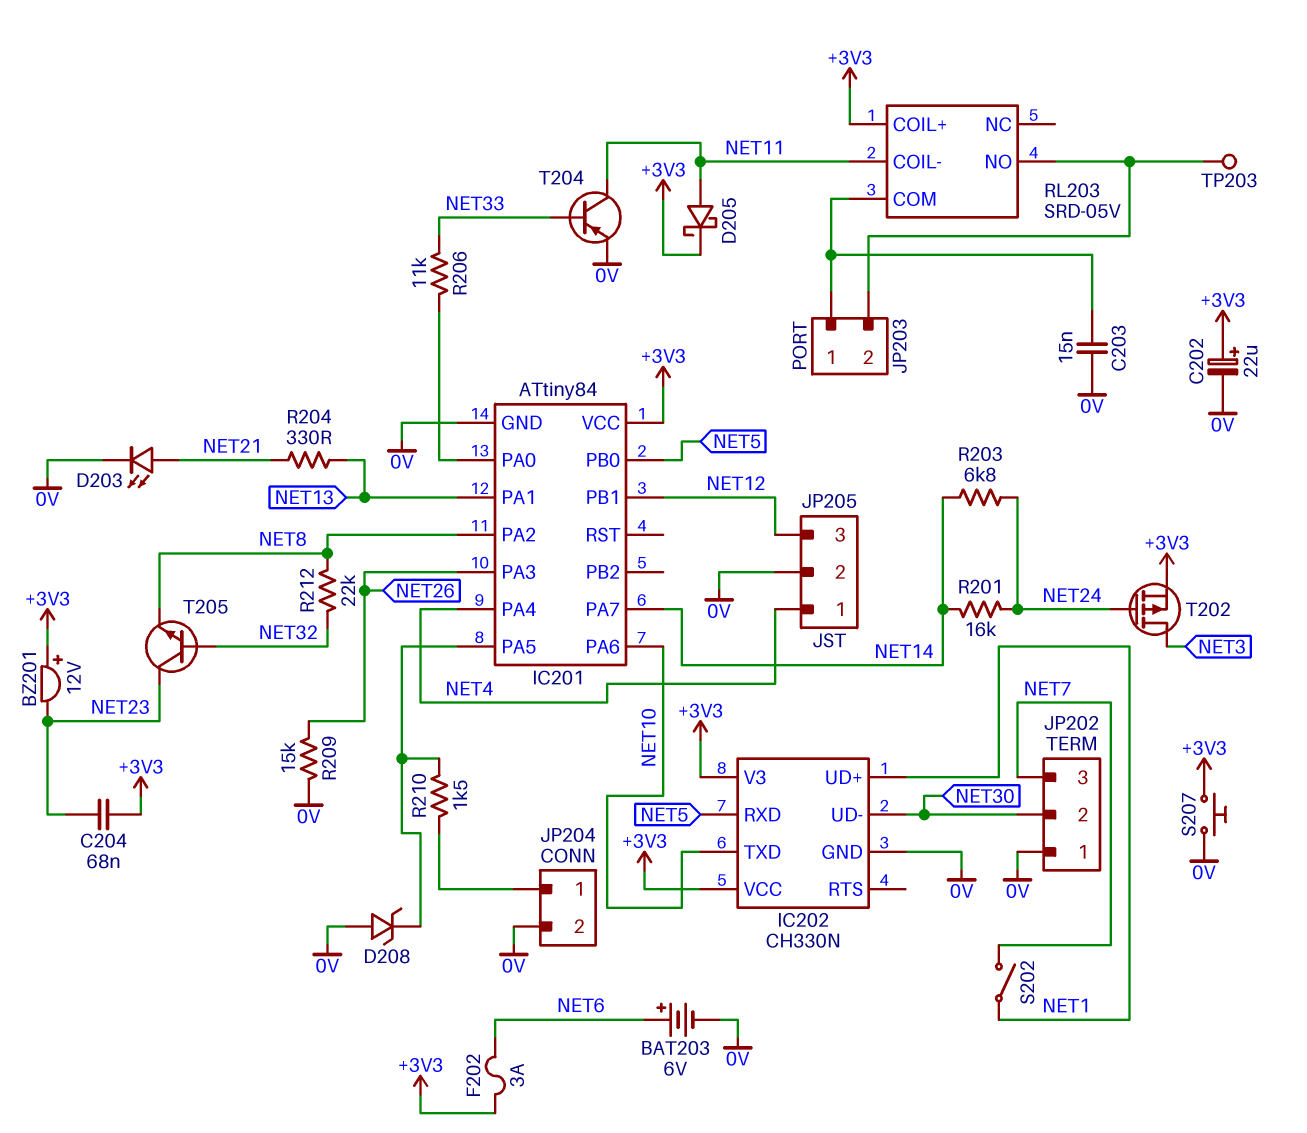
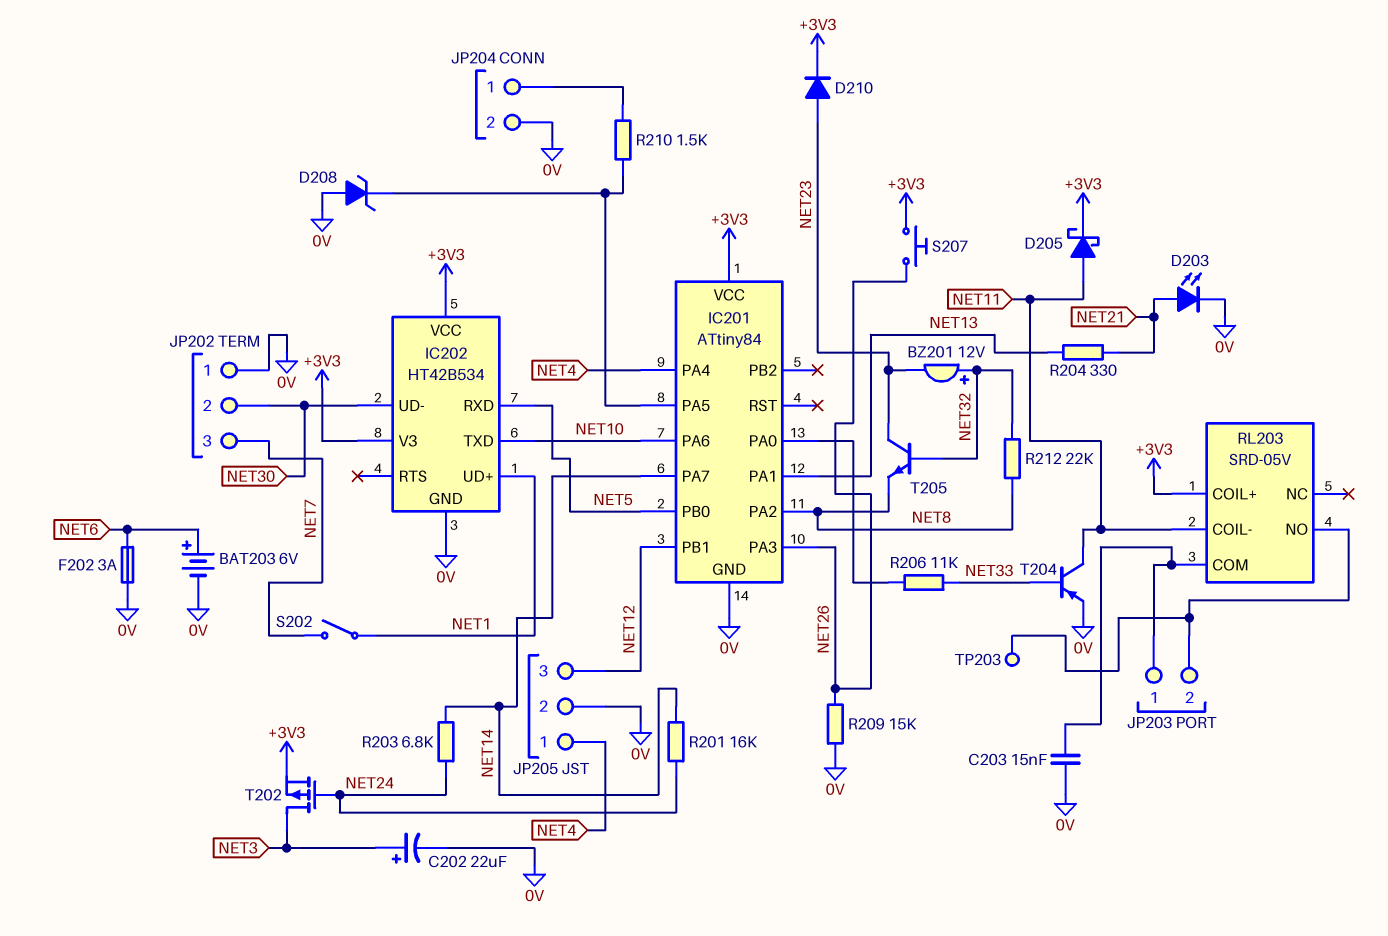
BZ201: buzzer 12V (plus +3V3, minus NET23) -> buzzer 12V (plus NET32, minus NET23)
C202: 22uF (plus +3V3, minus 0V) -> 22uF (plus NET3, minus 0V)
C204: 68nF (+3V3, NET23) -> none
D210: none -> diode (A NET23, K +3V3)
F202: 3A (+3V3, NET6) -> 3A (0V, NET6)
IC202: CH330N -> HT42B534
S207: button (+3V3, 0V) -> button (+3V3, NET26)

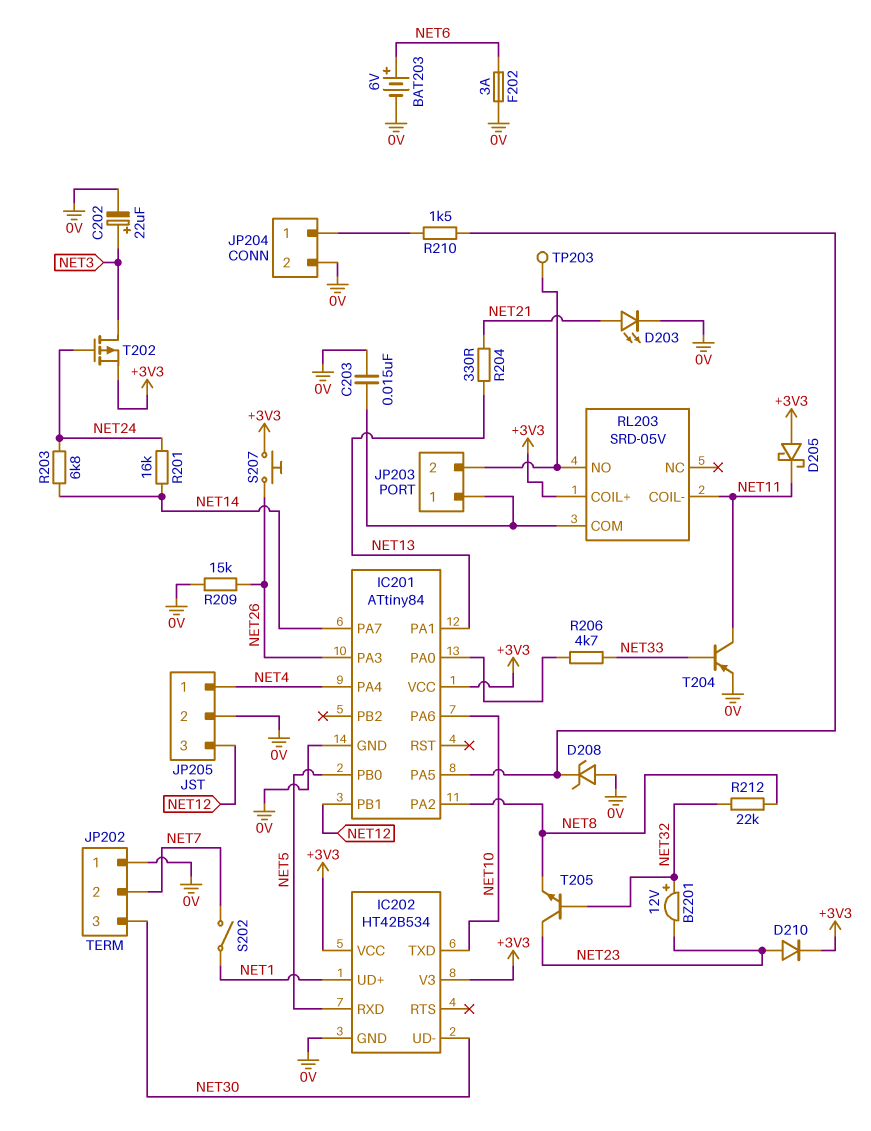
D205: schottky (A NET11, K +3V3) -> schottky (A +3V3, K NET11)
JP202 pin 2: NET30 -> NET7
JP202 pin 3: NET7 -> NET30
R206: 11k (IC201/PA0, NET33) -> 4.7k (IC201/PA0, NET33)

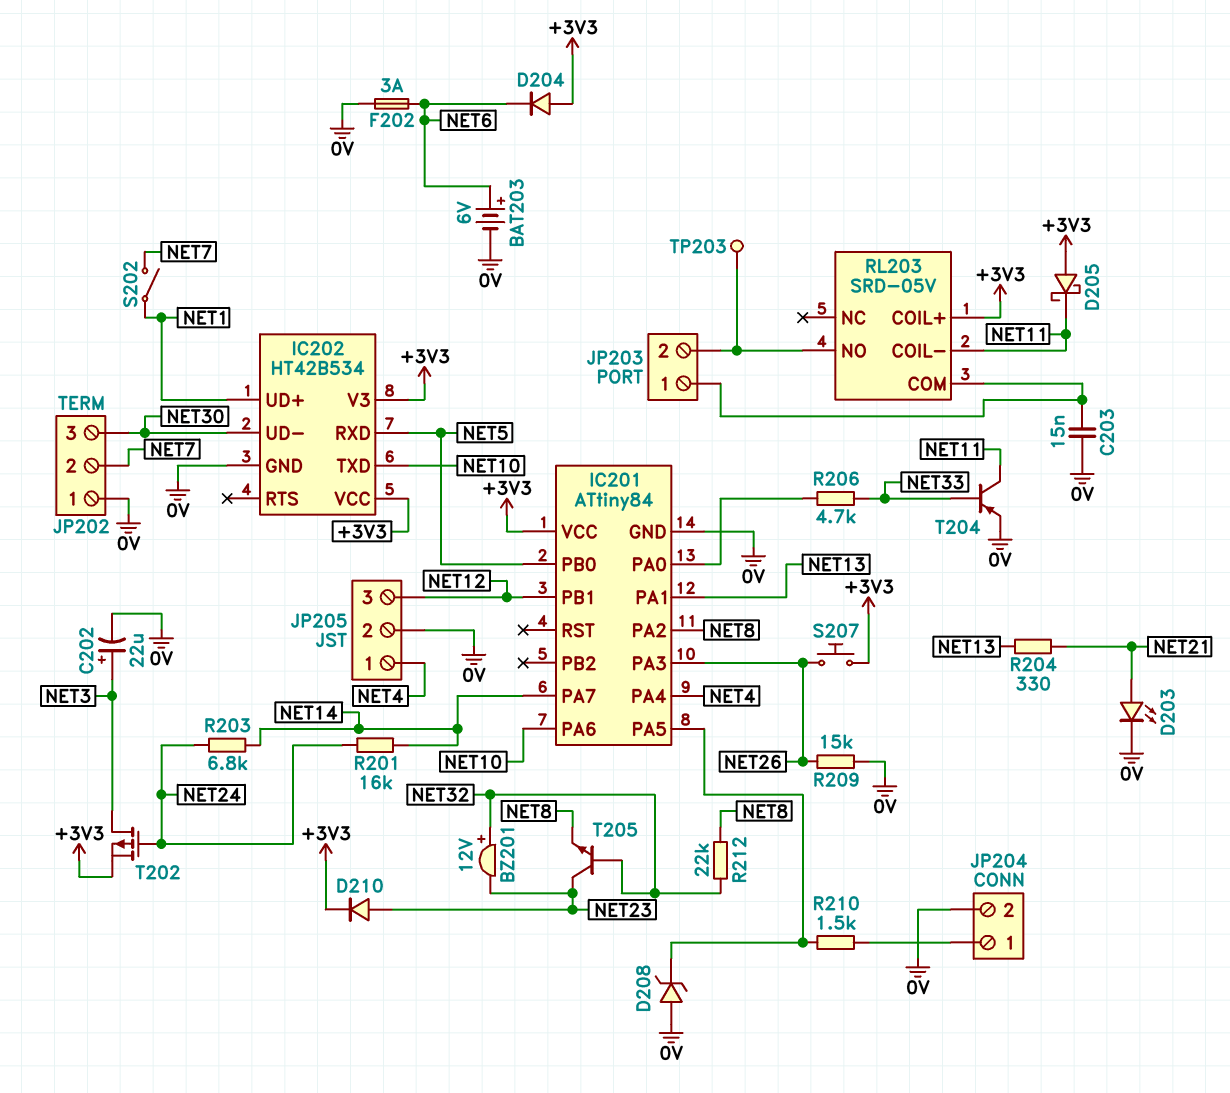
D204: none -> diode (A +3V3, K NET6)

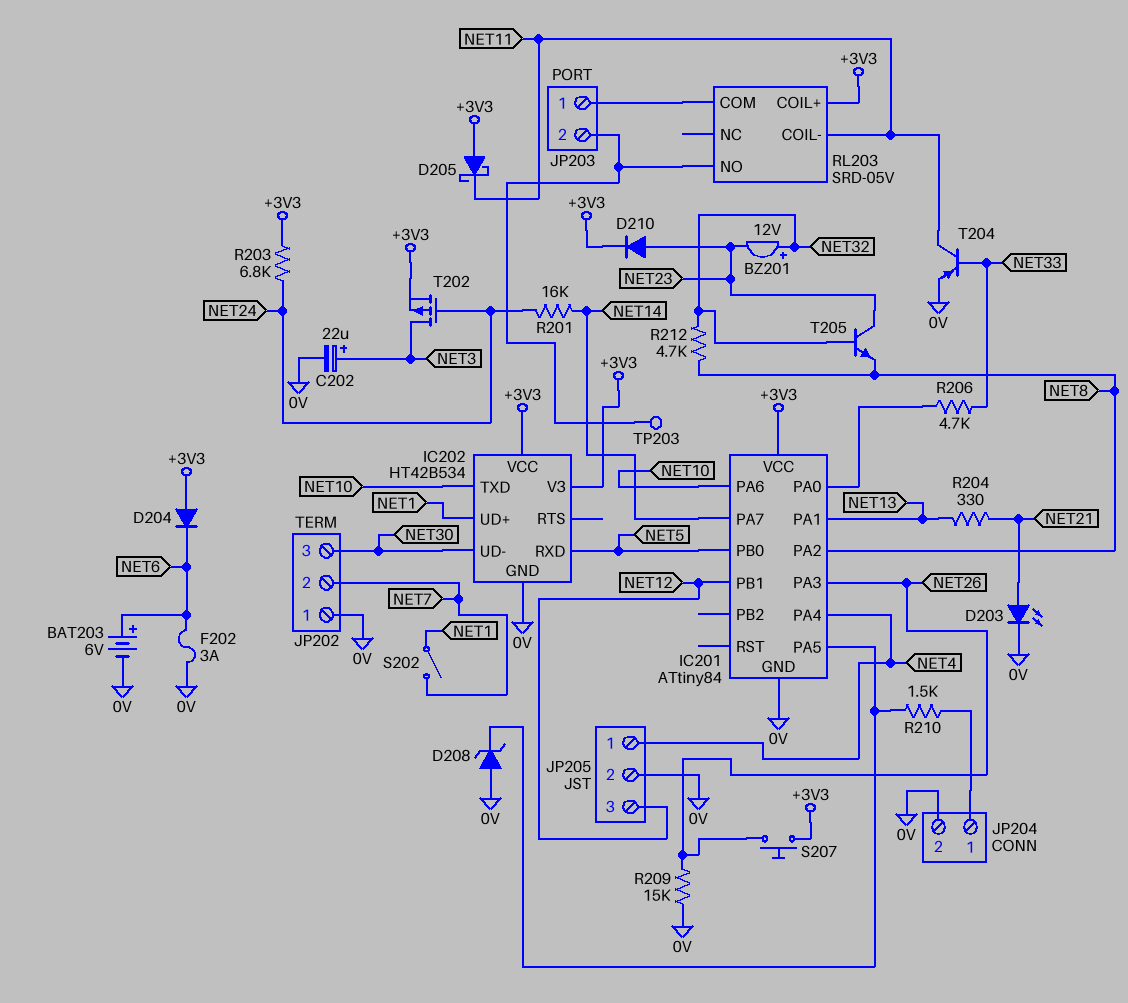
C203: 15nF (0V, JP203/1) -> none
R203: 6.8k (NET14, NET24) -> 6.8k (+3V3, NET24)
R212: 22k (NET8, NET32) -> 4.7k (NET8, NET32)

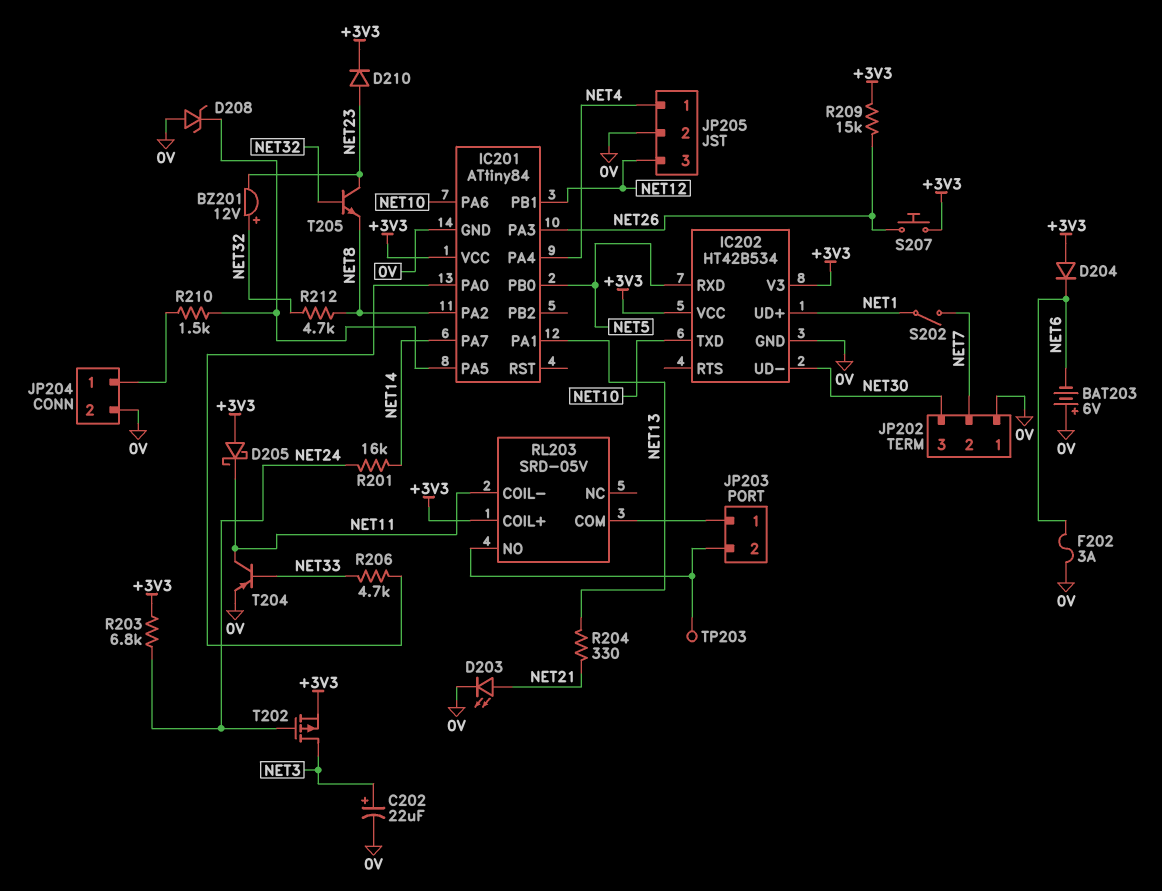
BAT203: 6V (plus NET6, minus 0V) -> 6V (plus 0V, minus NET6)
R209: 15k (0V, NET26) -> 15k (+3V3, NET26)

